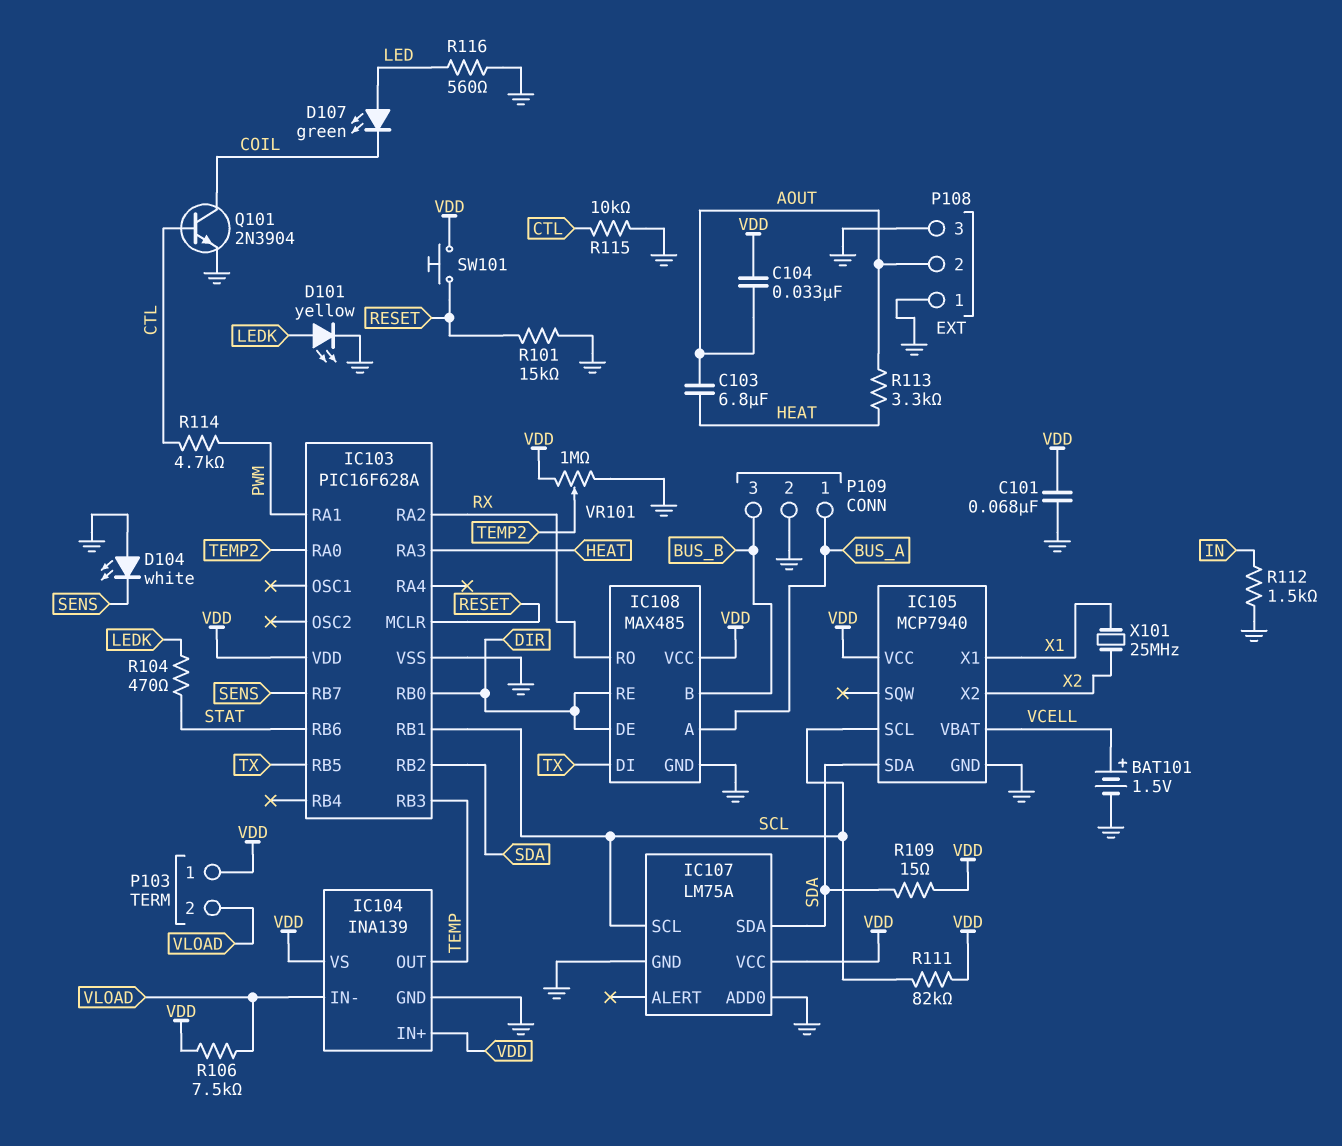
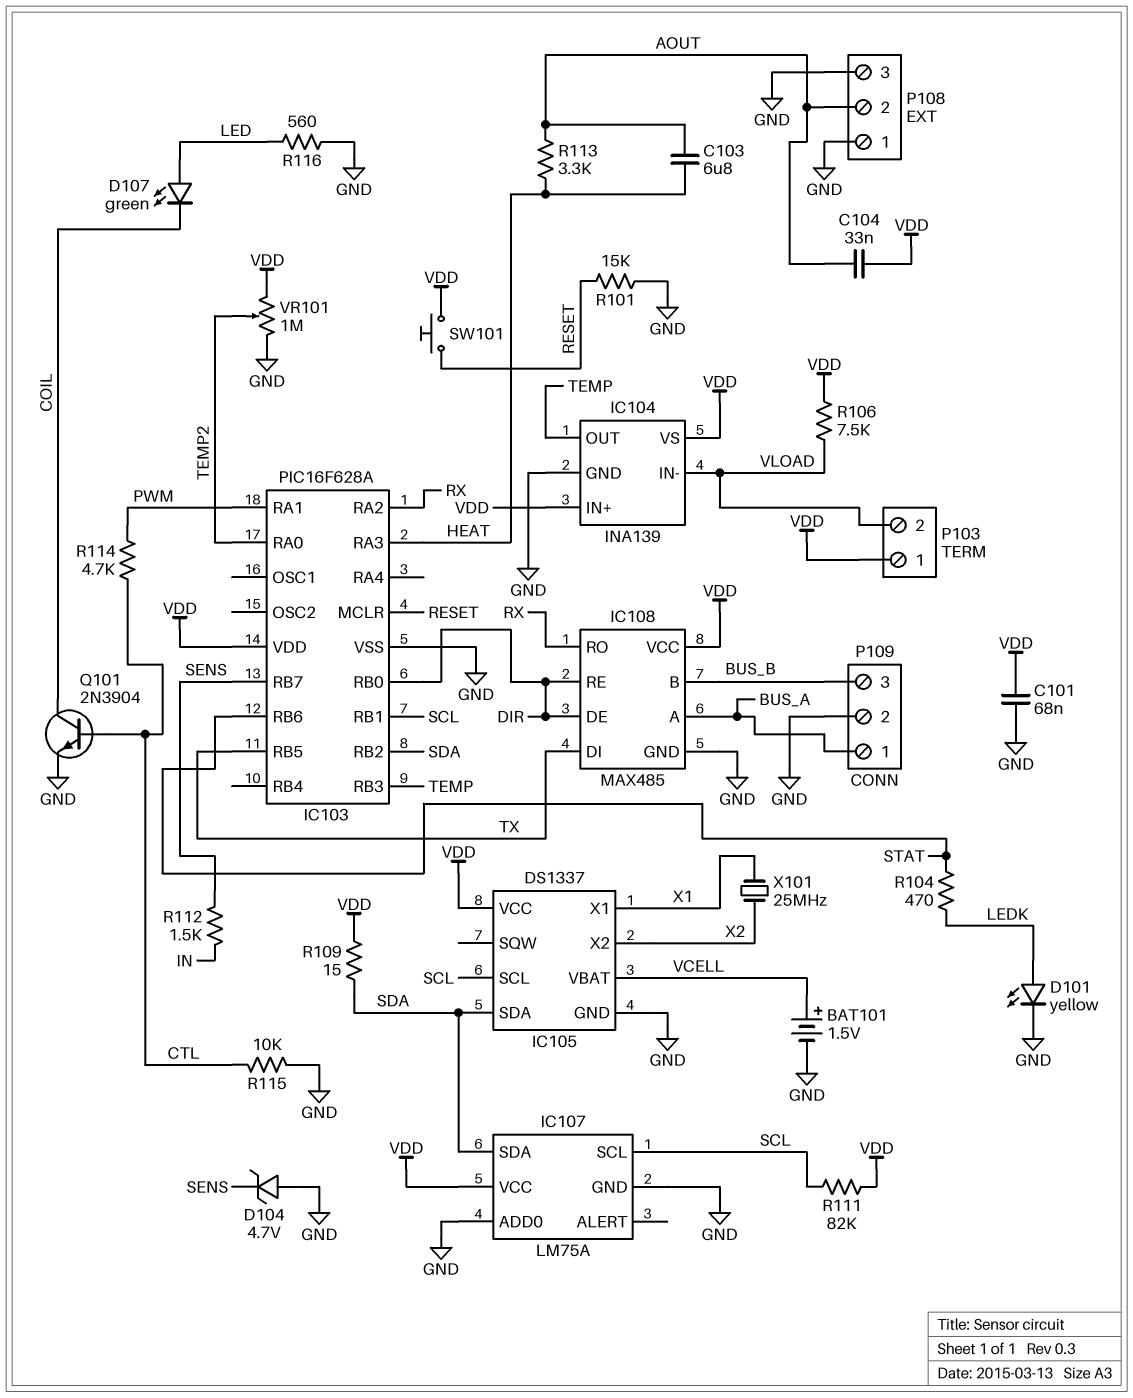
D104: LED white (A GND, K SENS) -> zener 4.7V (A GND, K SENS)
IC105: MCP7940 -> DS1337
R112: 1.5k (GND, IN) -> 1.5k (IN, SENS)

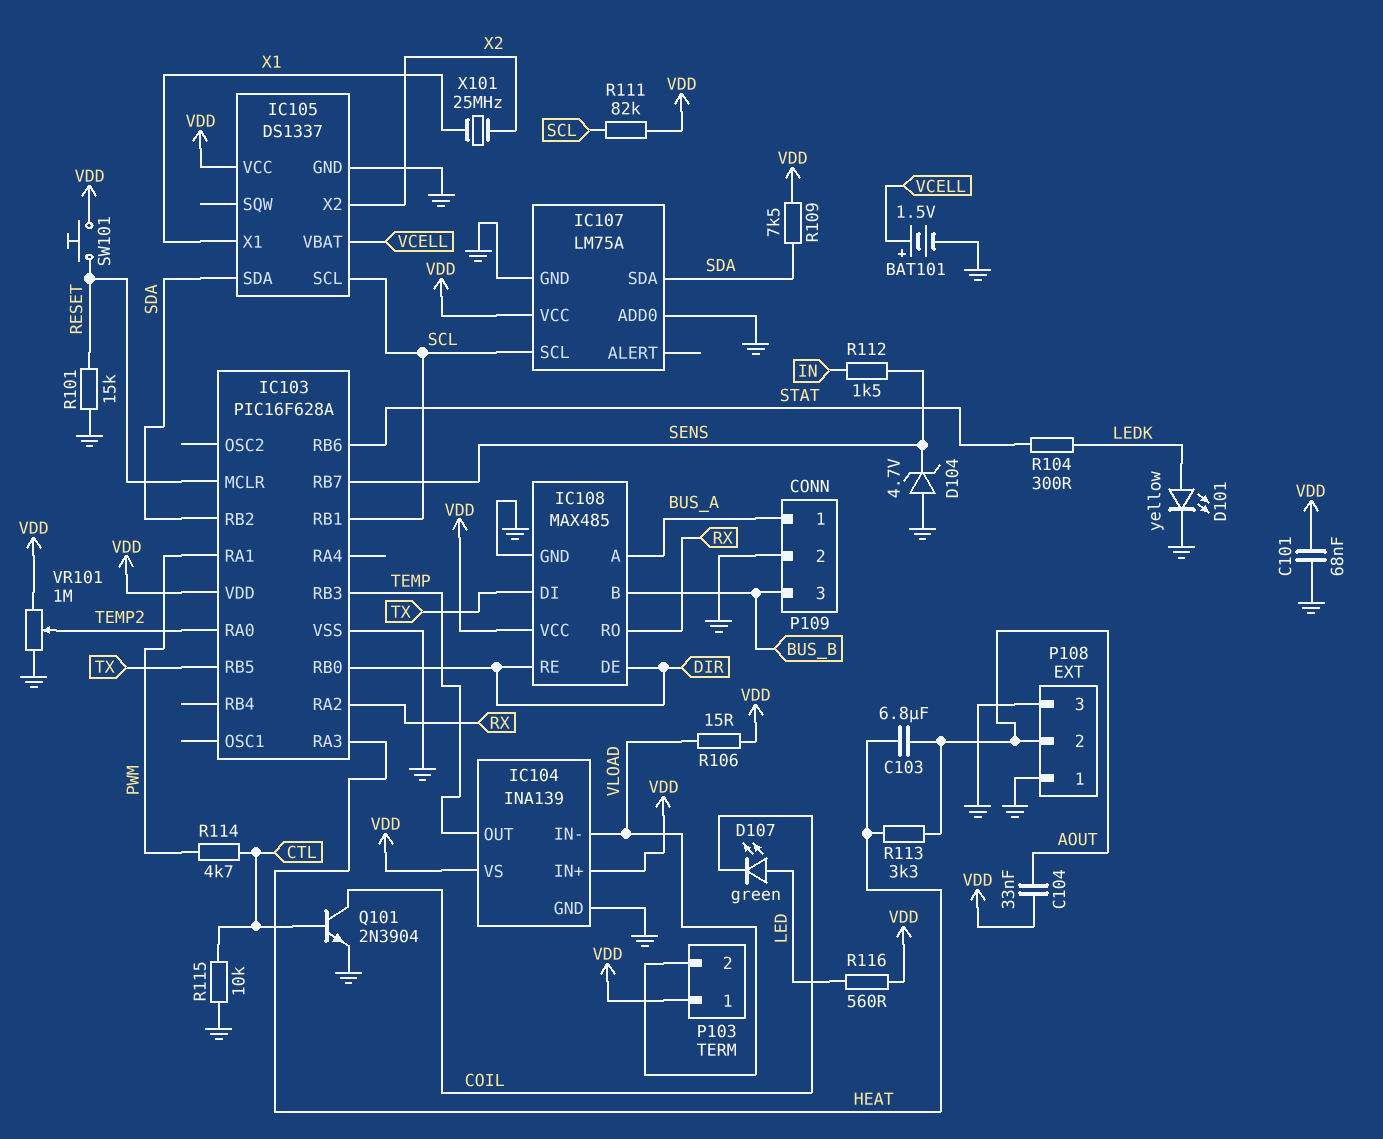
R104: 470 (LEDK, STAT) -> 300 (LEDK, STAT)
R106: 7.5k (VDD, VLOAD) -> 15 (VDD, VLOAD)
R109: 15 (SDA, VDD) -> 7.5k (SDA, VDD)
R116: 560 (GND, LED) -> 560 (LED, VDD)

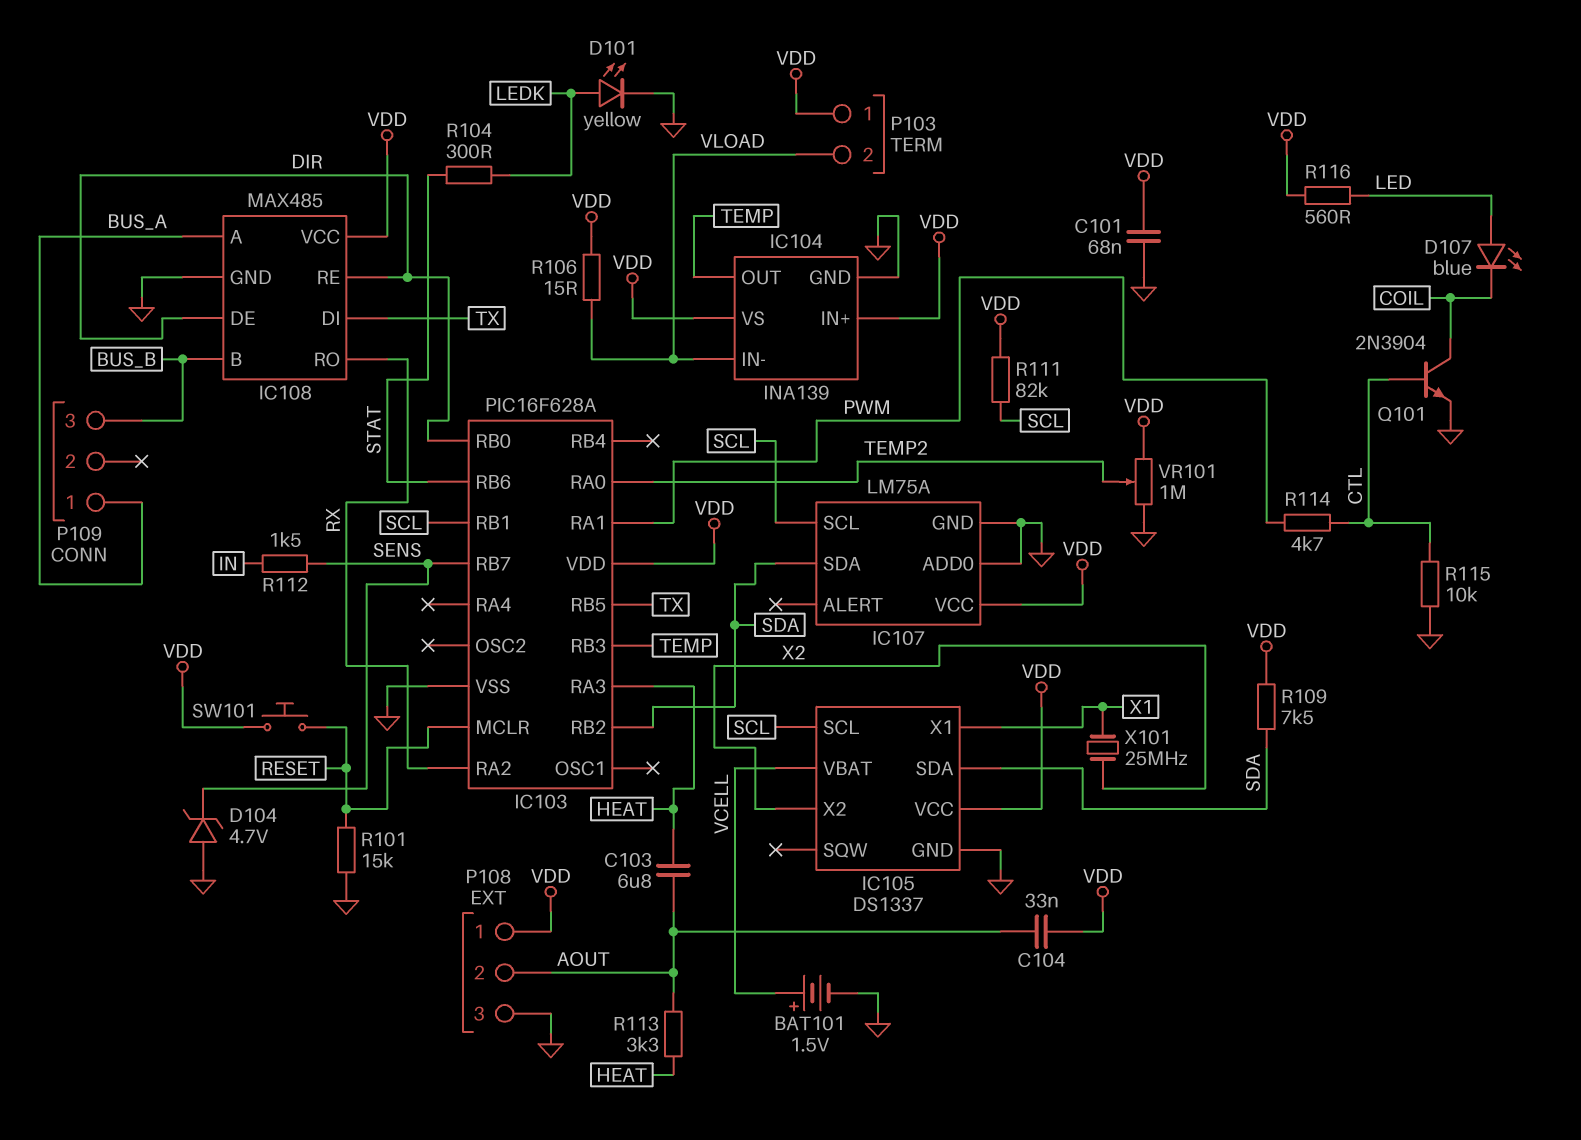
D107: LED green (A LED, K COIL) -> LED blue (A LED, K COIL)
P108 pin 1: GND -> VDD
P109 pin 2: GND -> none

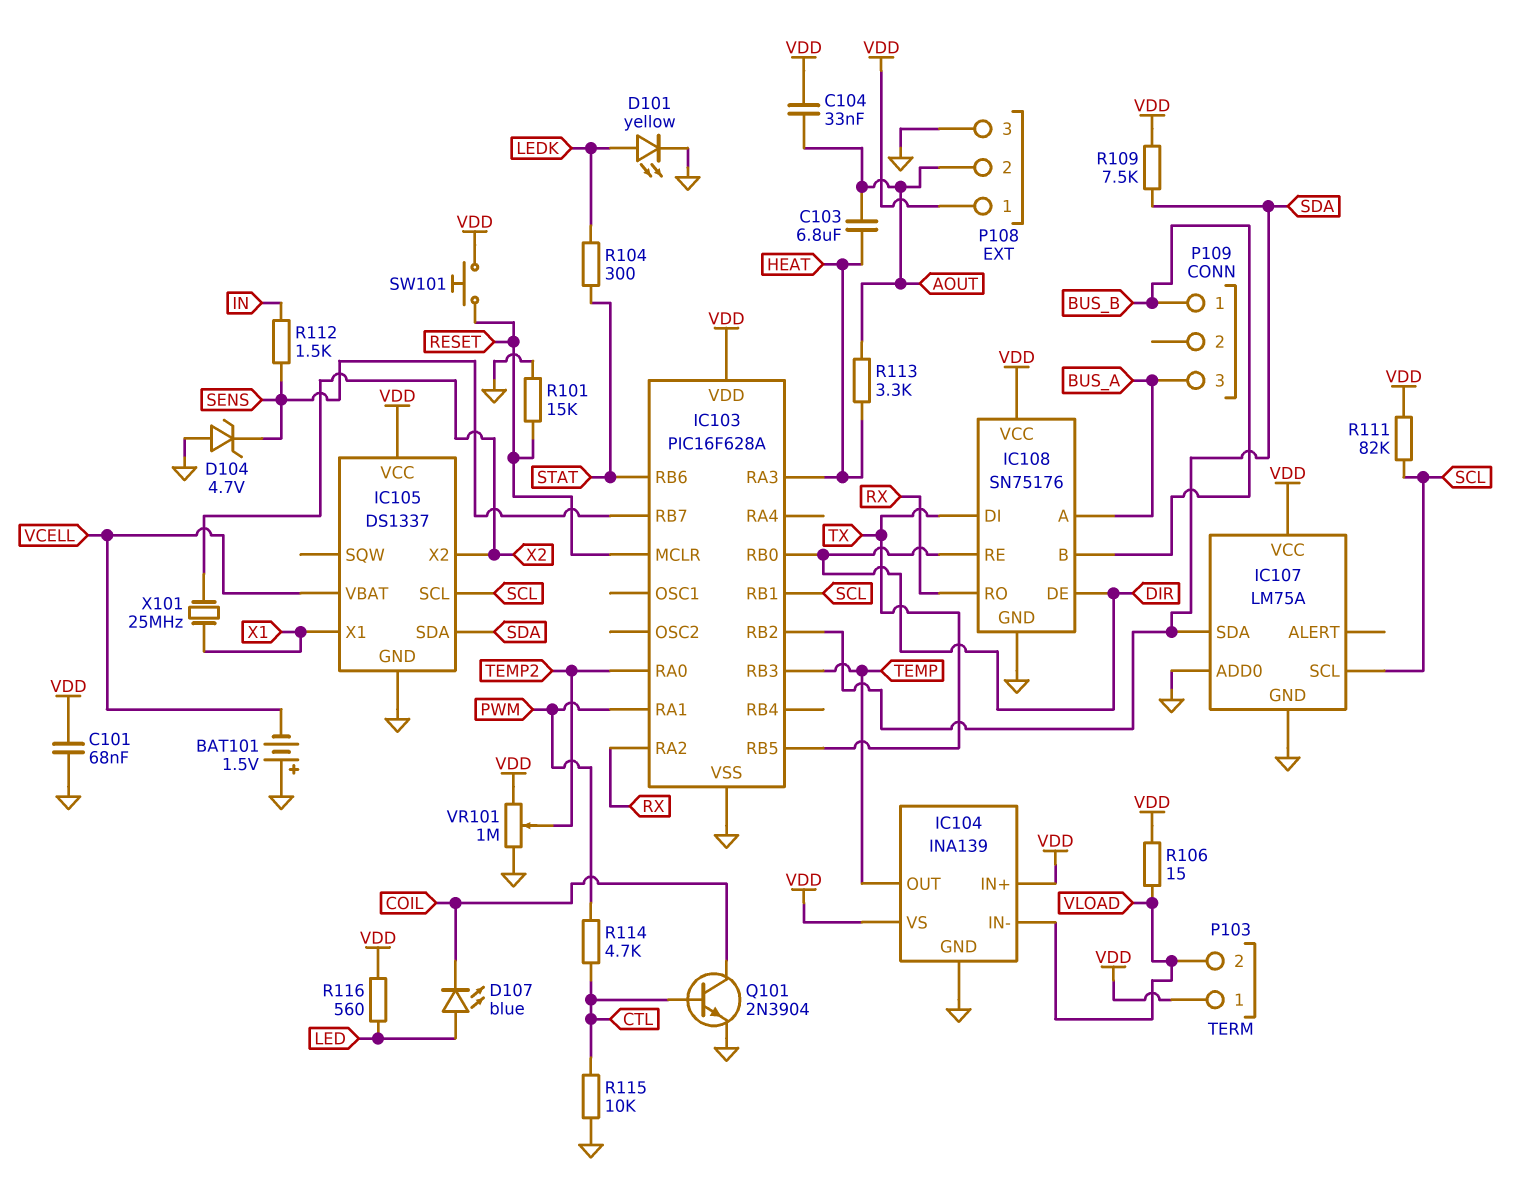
BAT101: 1.5V (plus VCELL, minus GND) -> 1.5V (plus GND, minus VCELL)
IC108: MAX485 -> SN75176
P109 pin 1: BUS_A -> BUS_B
P109 pin 3: BUS_B -> BUS_A

